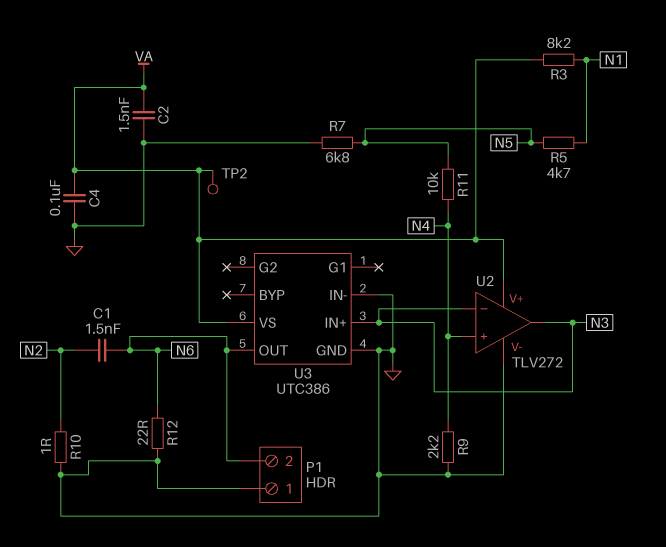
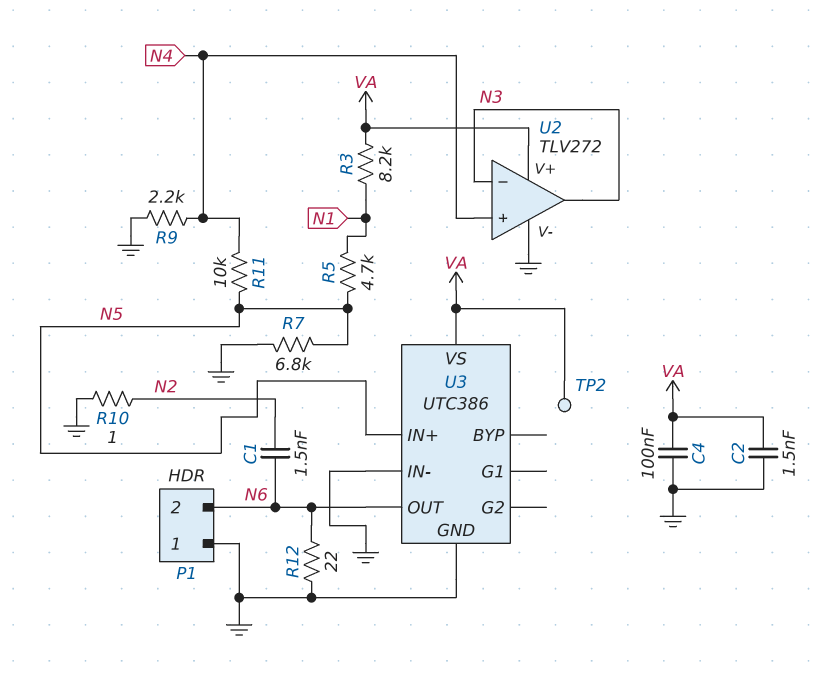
U3 pin IN+: N3 -> N5

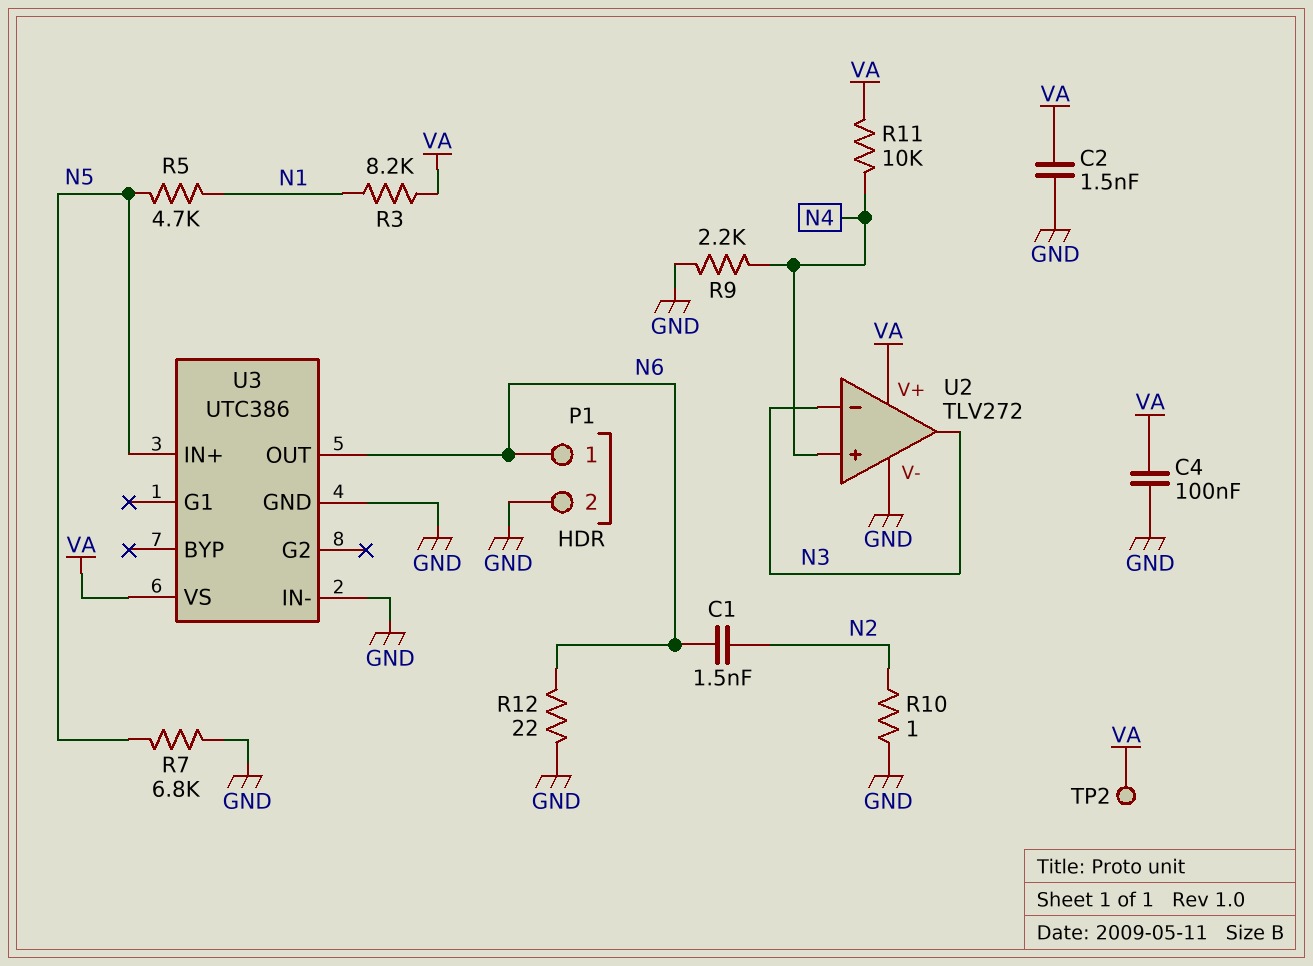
P1 pin 1: GND -> N6
P1 pin 2: N6 -> GND
R11: 10k (N4, N5) -> 10k (N4, VA)

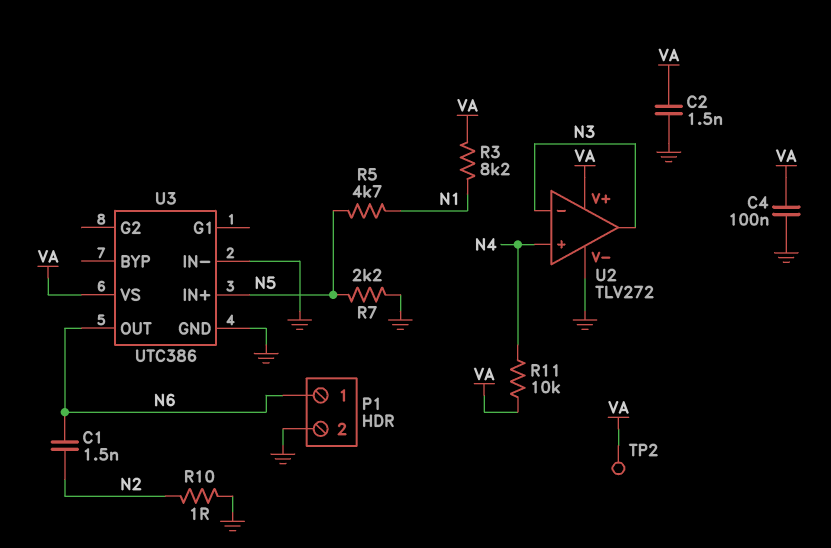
R7: 6.8k (GND, N5) -> 2.2k (GND, N5)
R9: 2.2k (GND, N4) -> none
R12: 22 (GND, N6) -> none

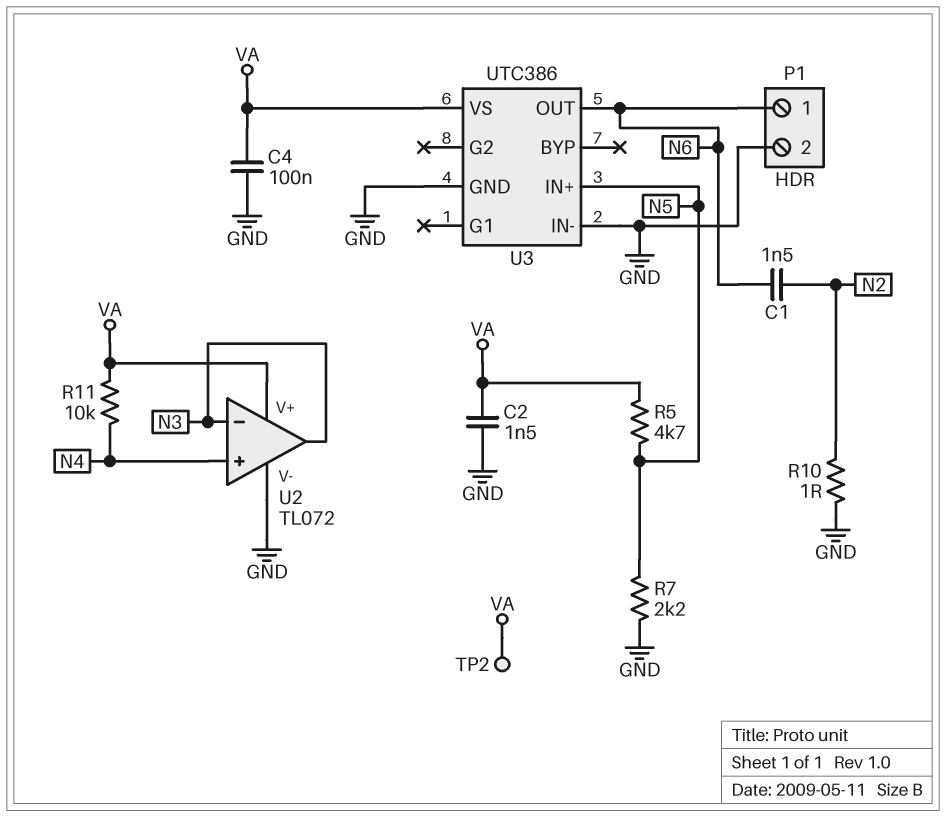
R3: 8.2k (N1, VA) -> none
R5: 4.7k (N1, N5) -> 4.7k (N5, VA)
U2: TLV272 -> TL072

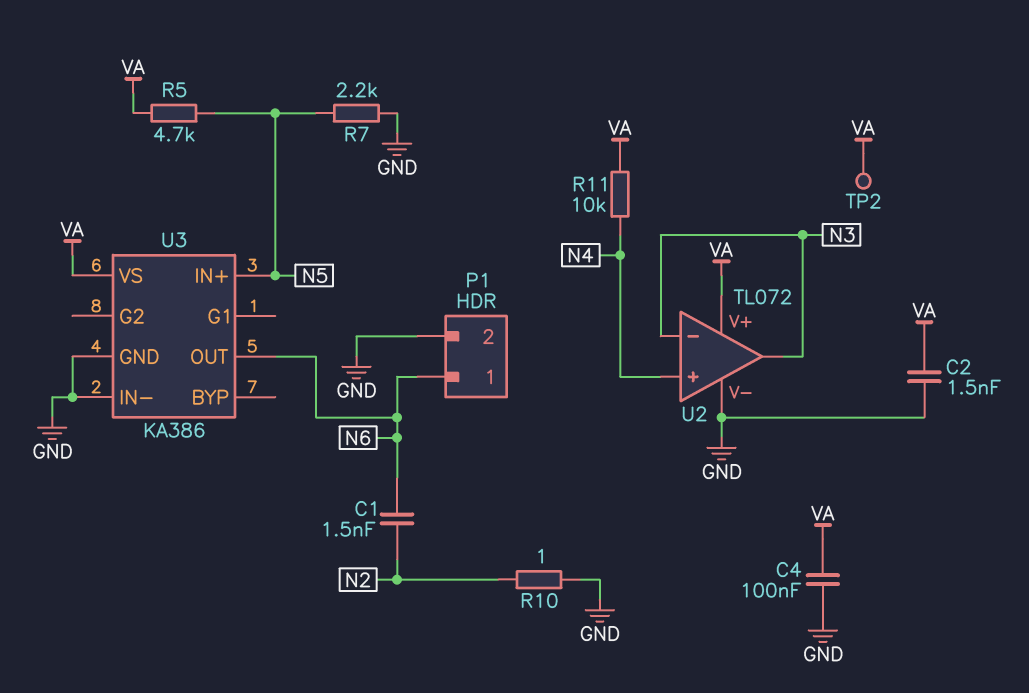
U3: UTC386 -> KA386

